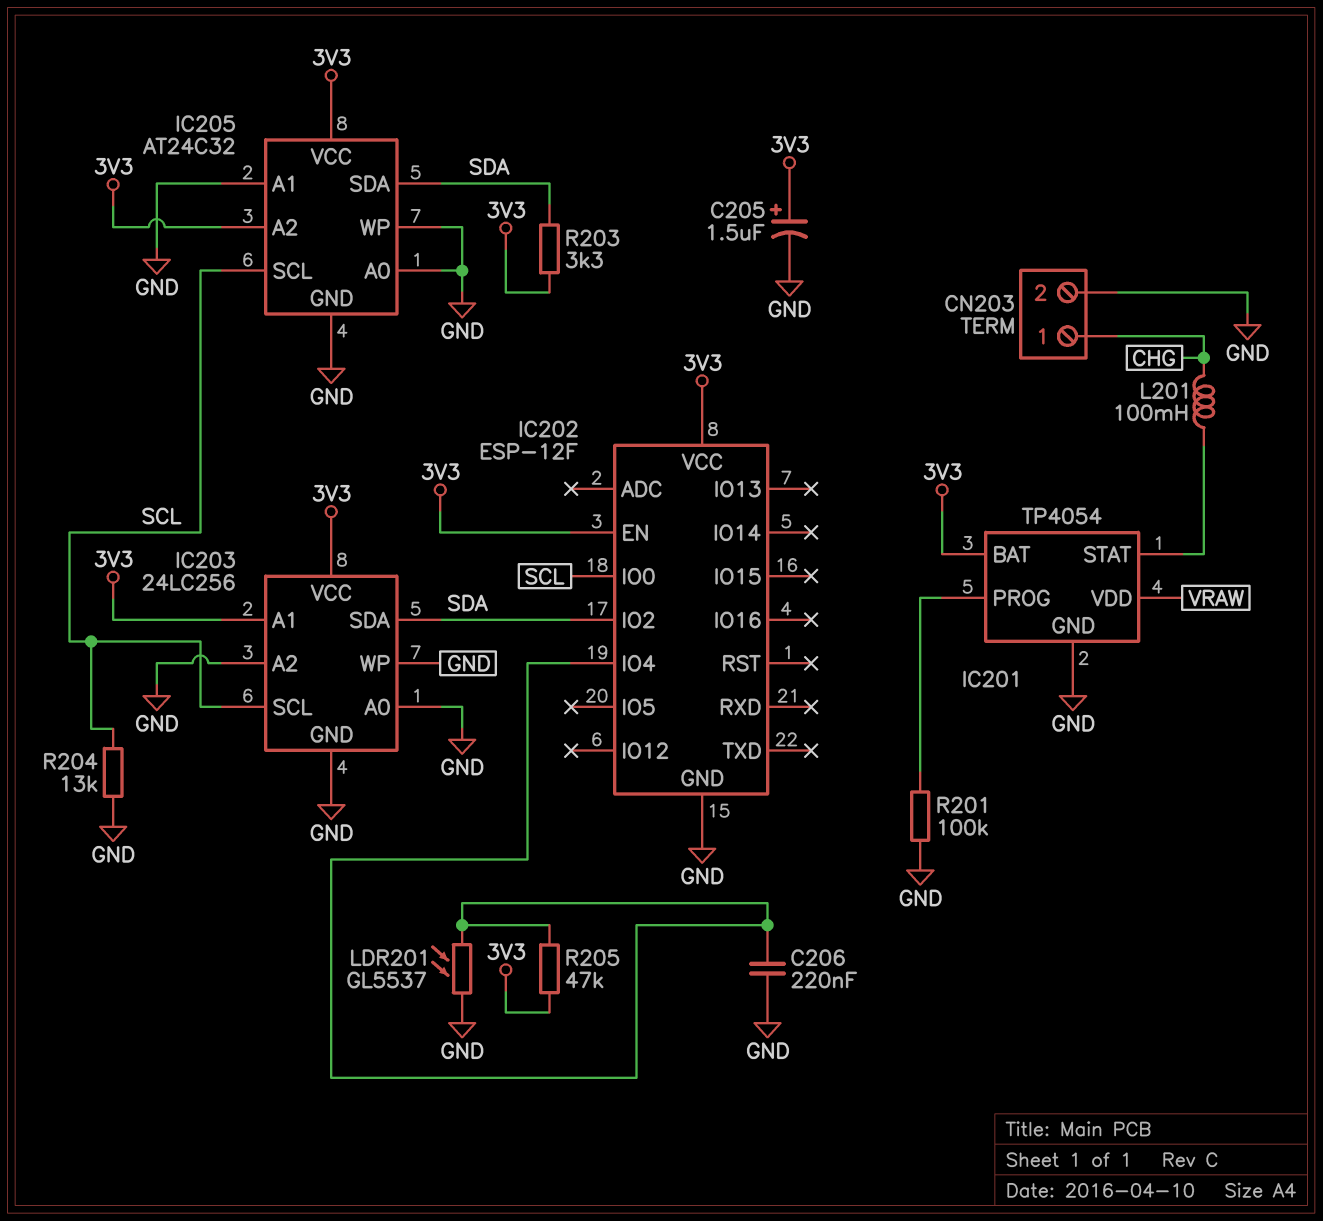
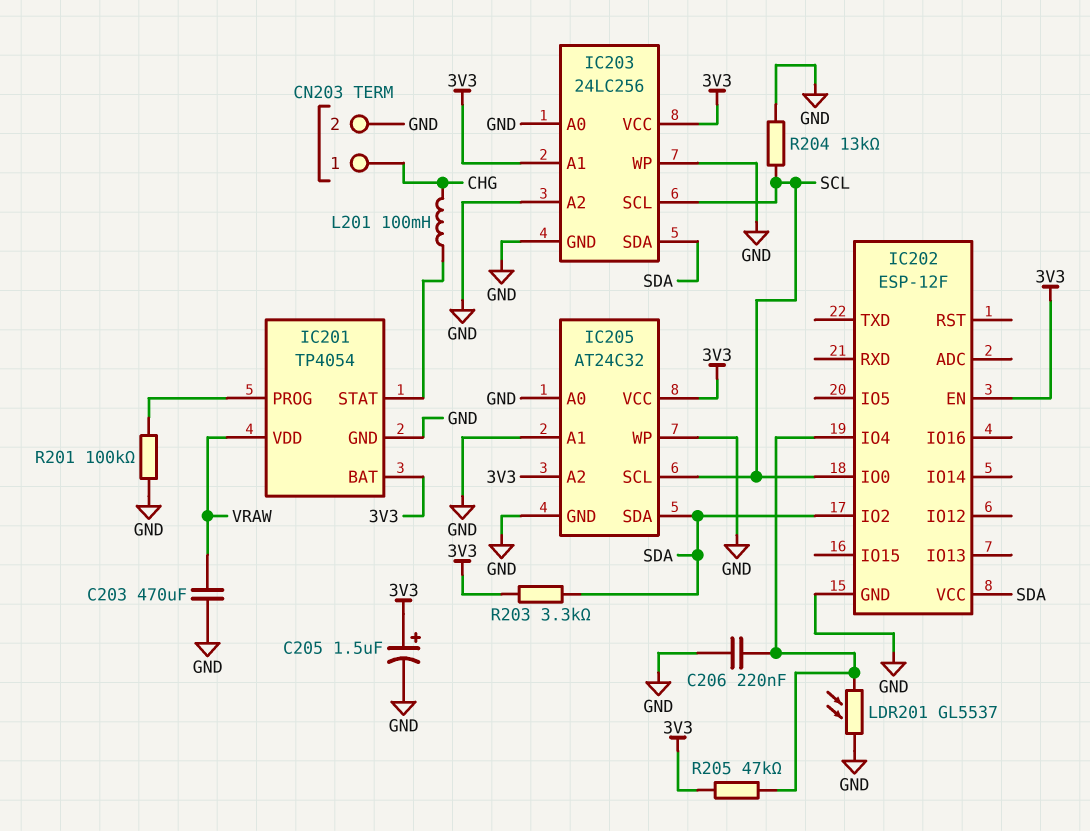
C203: none -> 470uF (GND, VRAW)
IC202 pin VCC: 3V3 -> SDA

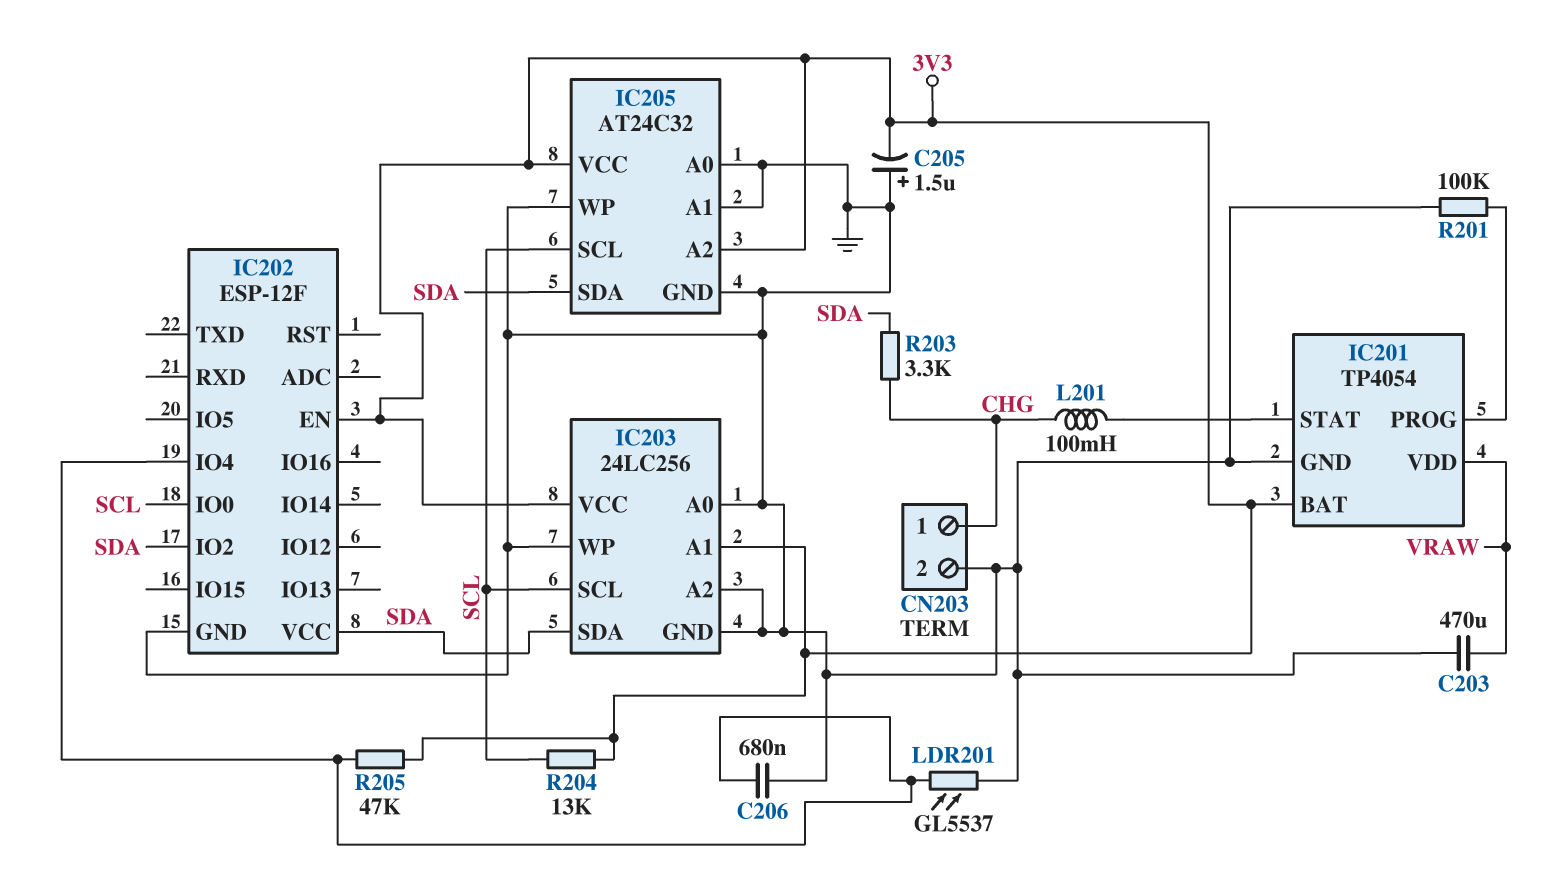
C205: 1.5uF (plus 3V3, minus GND) -> 1.5uF (plus GND, minus 3V3)
C206: 220nF (GND, IC202/IO4) -> 680nF (GND, IC202/IO4)
R203: 3.3k (3V3, SDA) -> 3.3k (CHG, SDA)
R204: 13k (GND, SCL) -> 13k (3V3, SCL)

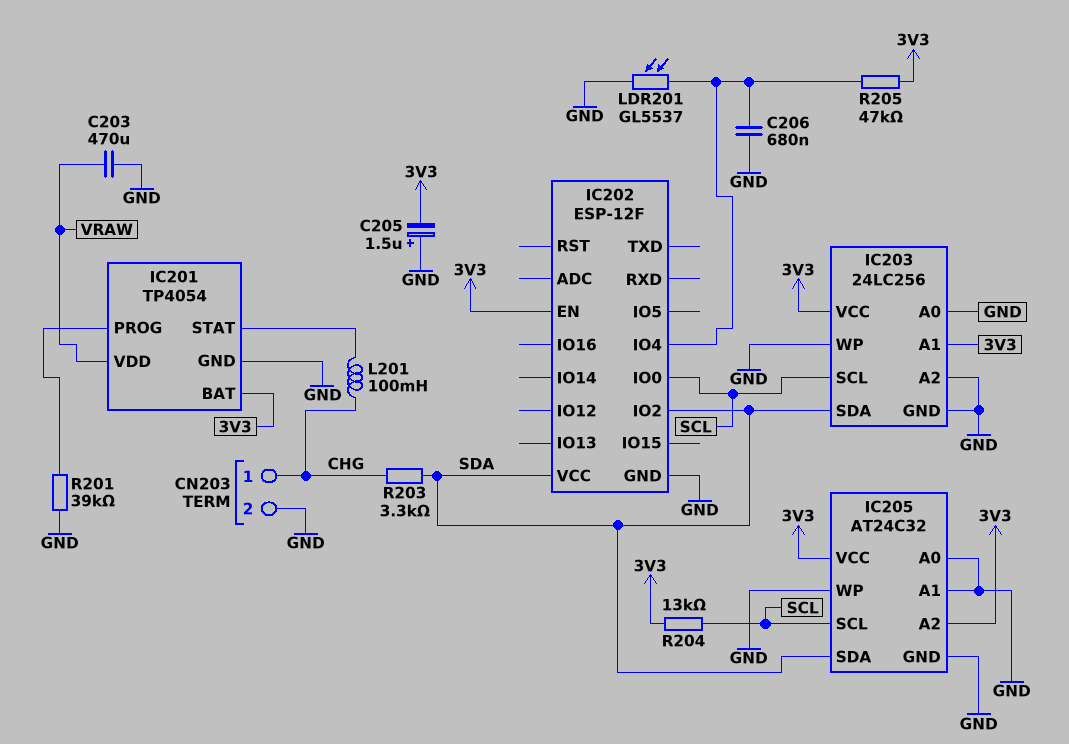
R201: 100k (GND, IC201/PROG) -> 39k (GND, IC201/PROG)

